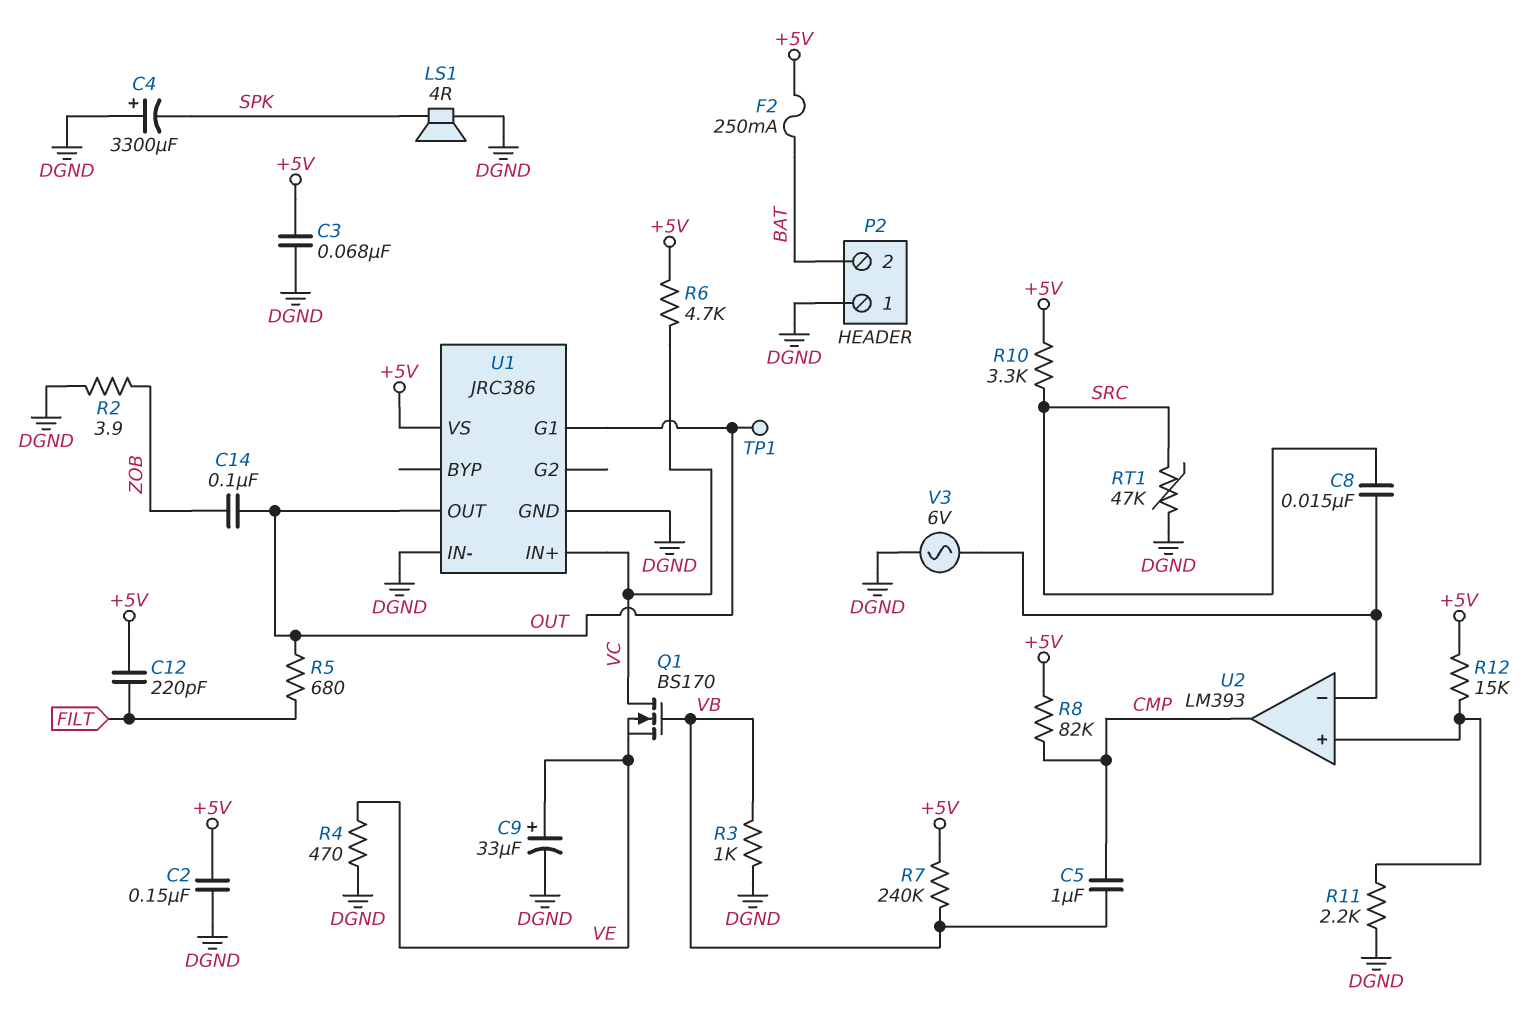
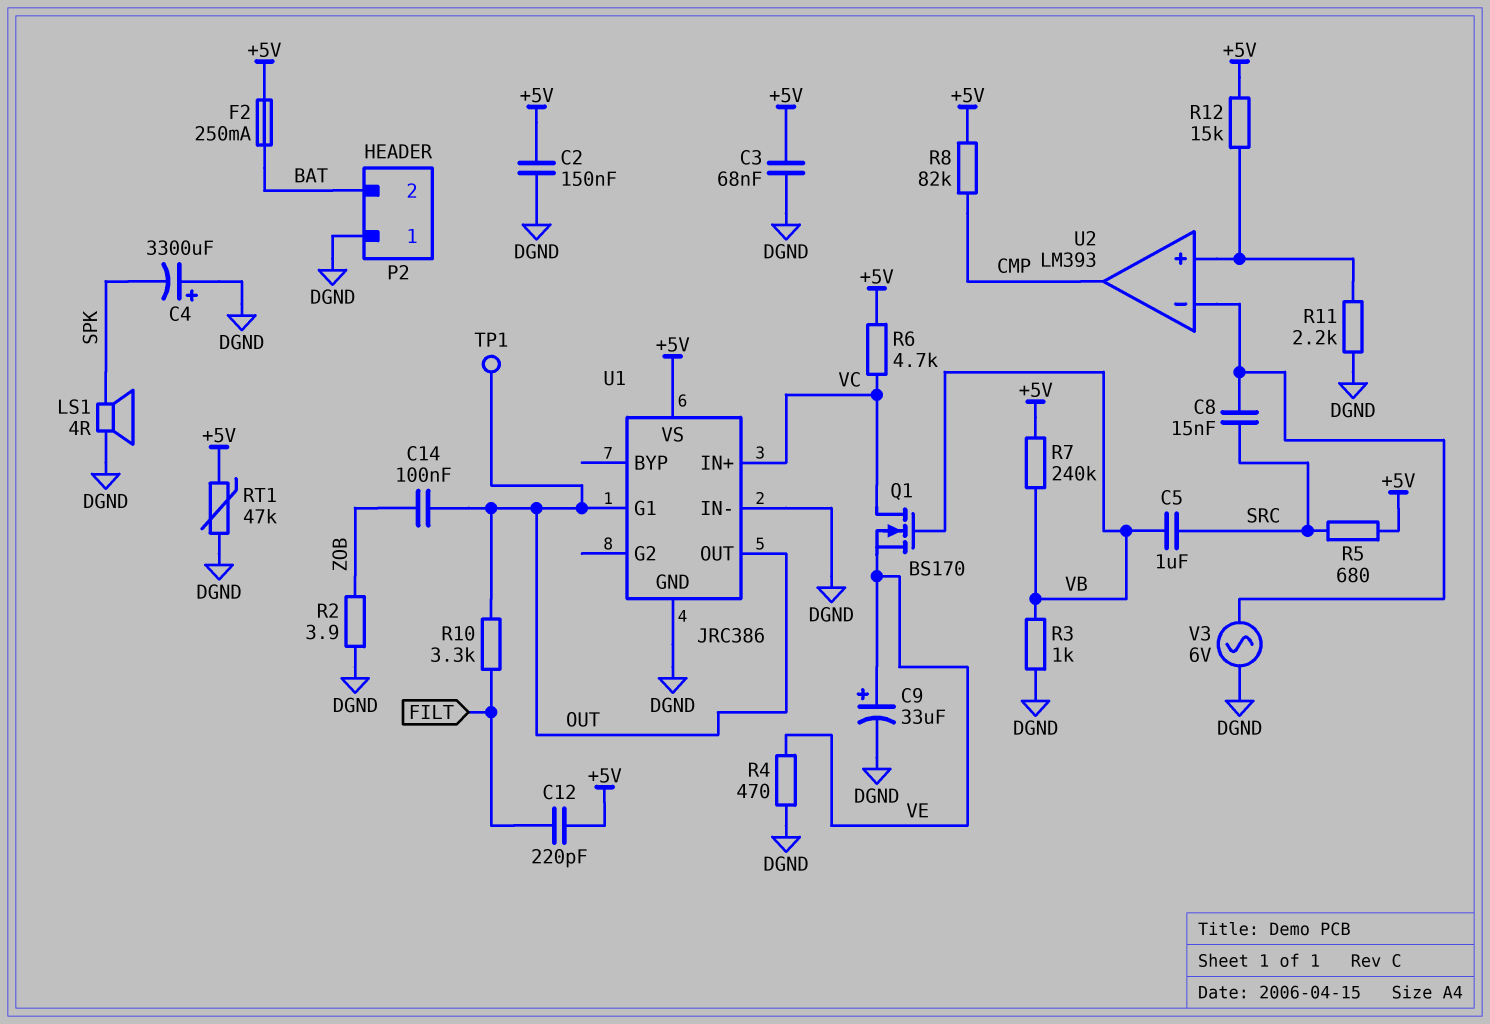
C5: 1uF (CMP, VB) -> 1uF (SRC, VB)
R5: 680 (FILT, OUT) -> 680 (+5V, SRC)
R10: 3.3k (+5V, SRC) -> 3.3k (FILT, OUT)
RT1: 47k (DGND, SRC) -> 47k (+5V, DGND)

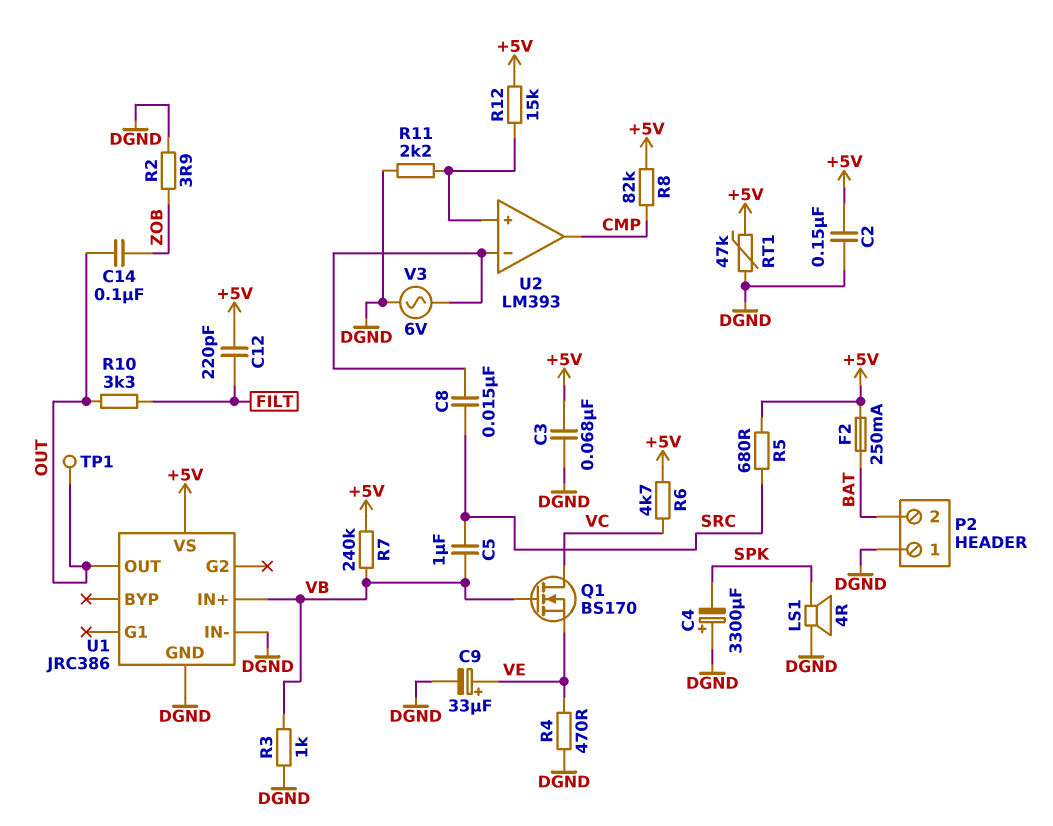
U1 pin G1: OUT -> none
U1 pin IN+: VC -> VB

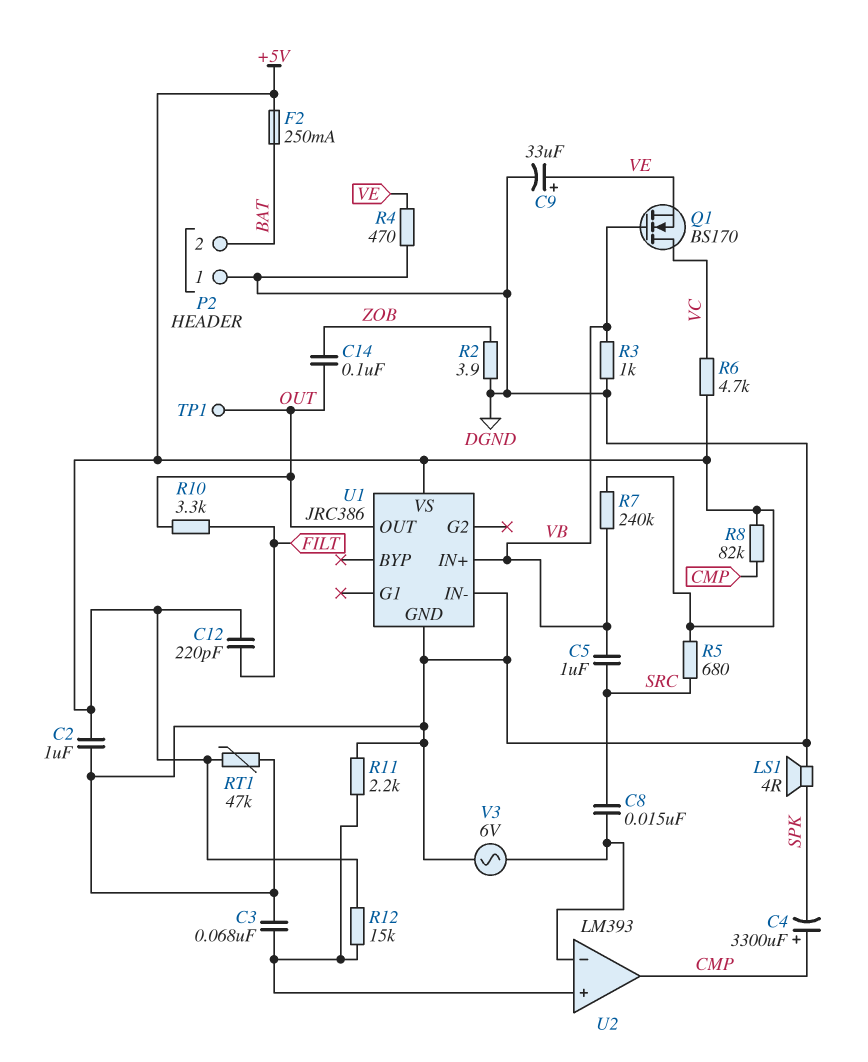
C2: 150nF (+5V, DGND) -> 1uF (+5V, DGND)
C3: 68nF (+5V, DGND) -> 68nF (DGND, U2/in+)
C4: 3300uF (plus DGND, minus SPK) -> 3300uF (plus CMP, minus SPK)

